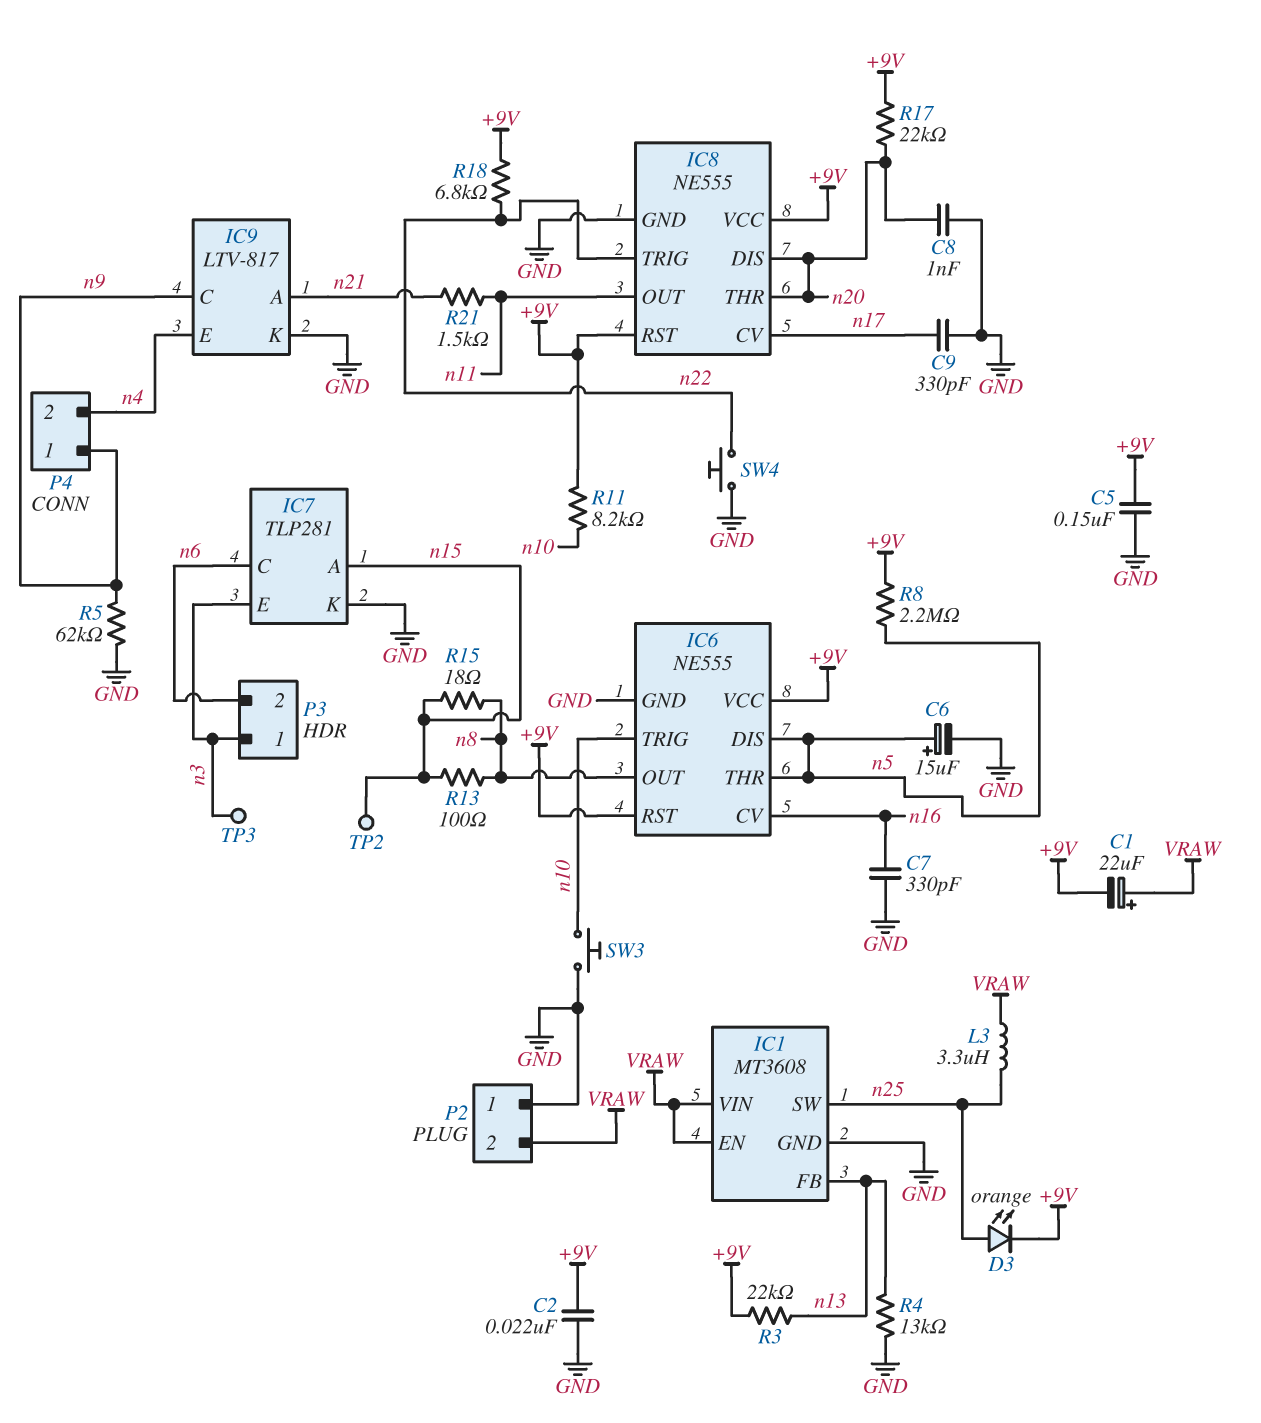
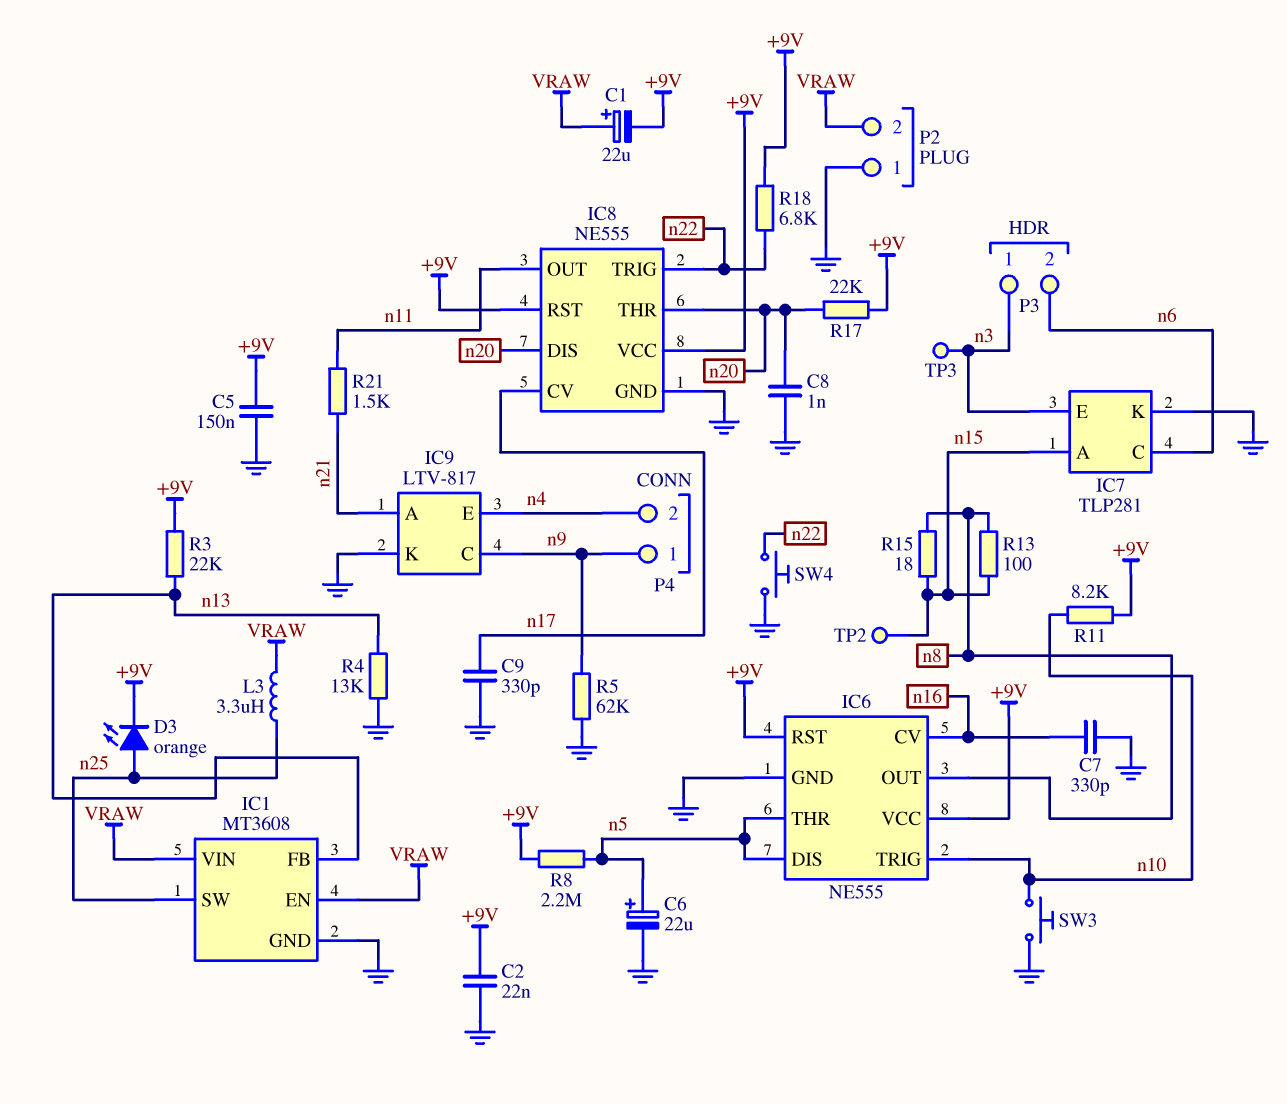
C6: 15uF (plus n5, minus GND) -> 22uF (plus n5, minus GND)

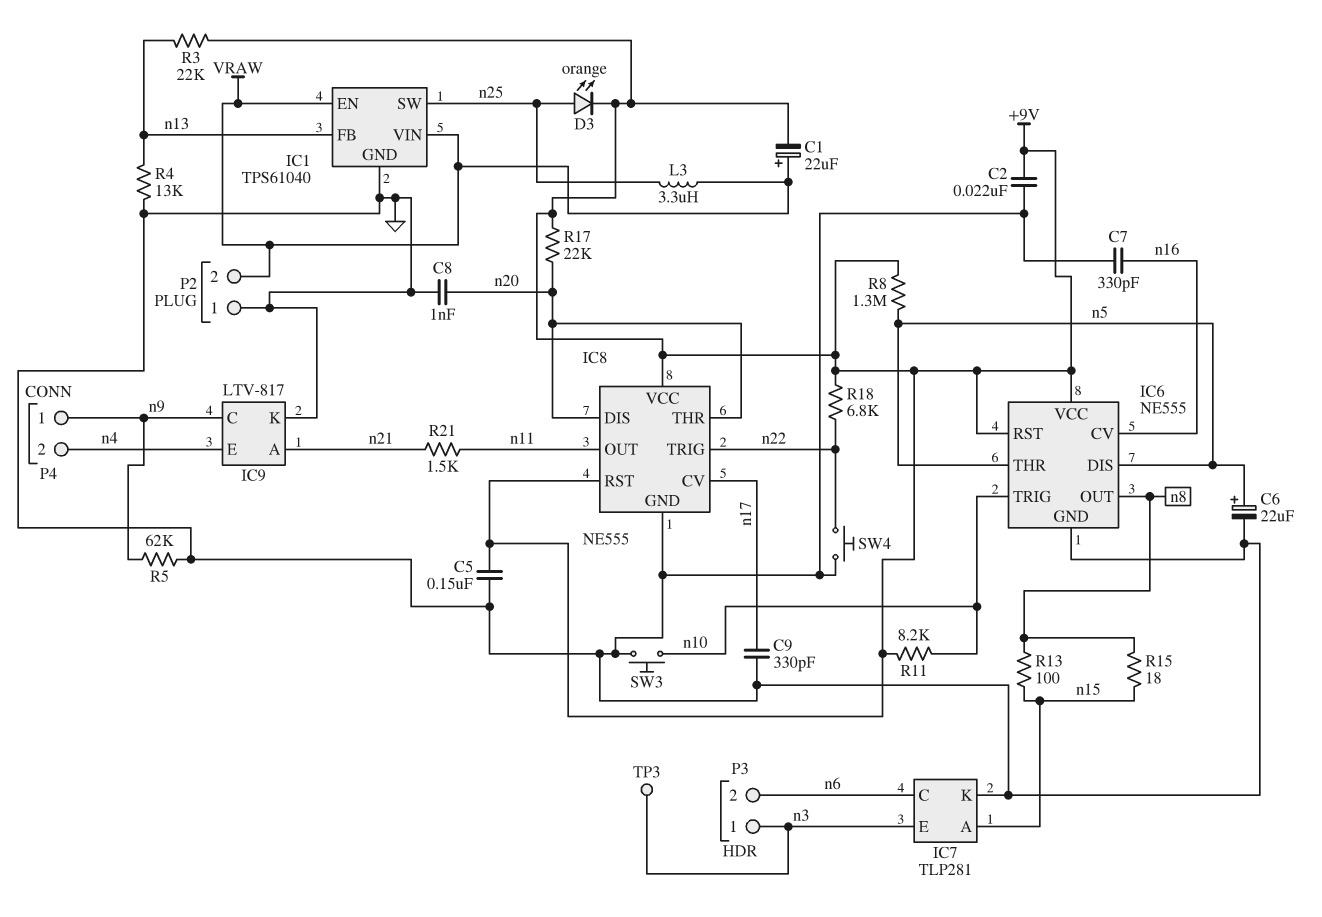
IC1: MT3608 -> TPS61040
R8: 2.2M (+9V, n5) -> 1.3M (+9V, n5)
TP2: test point (n15) -> none

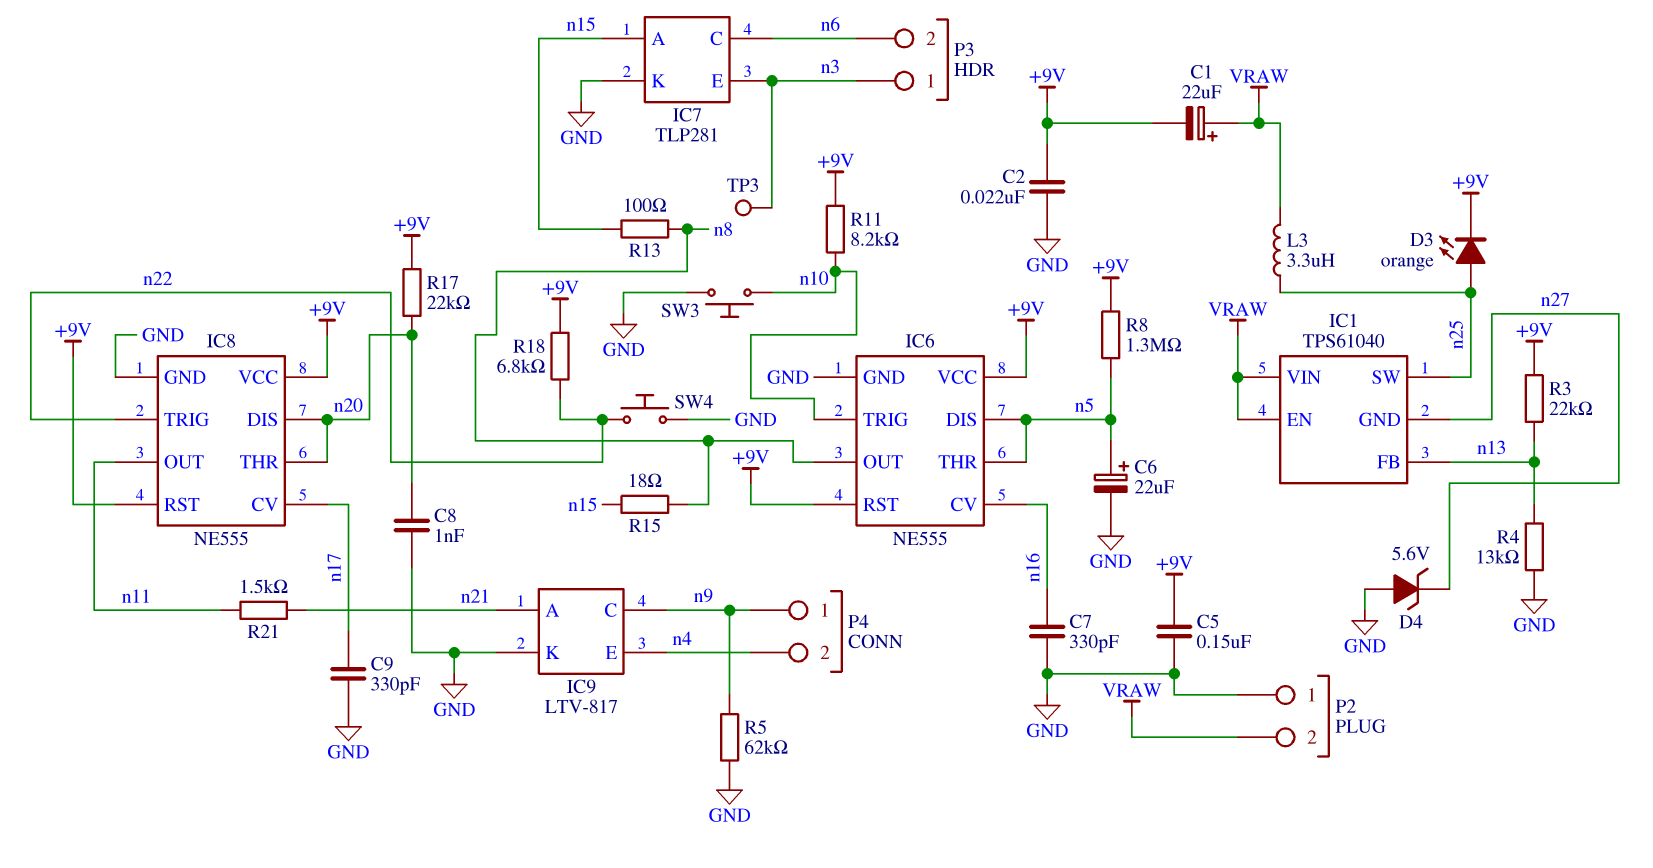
D4: none -> zener 5.6V (A GND, K n27)
IC1 pin GND: GND -> n27

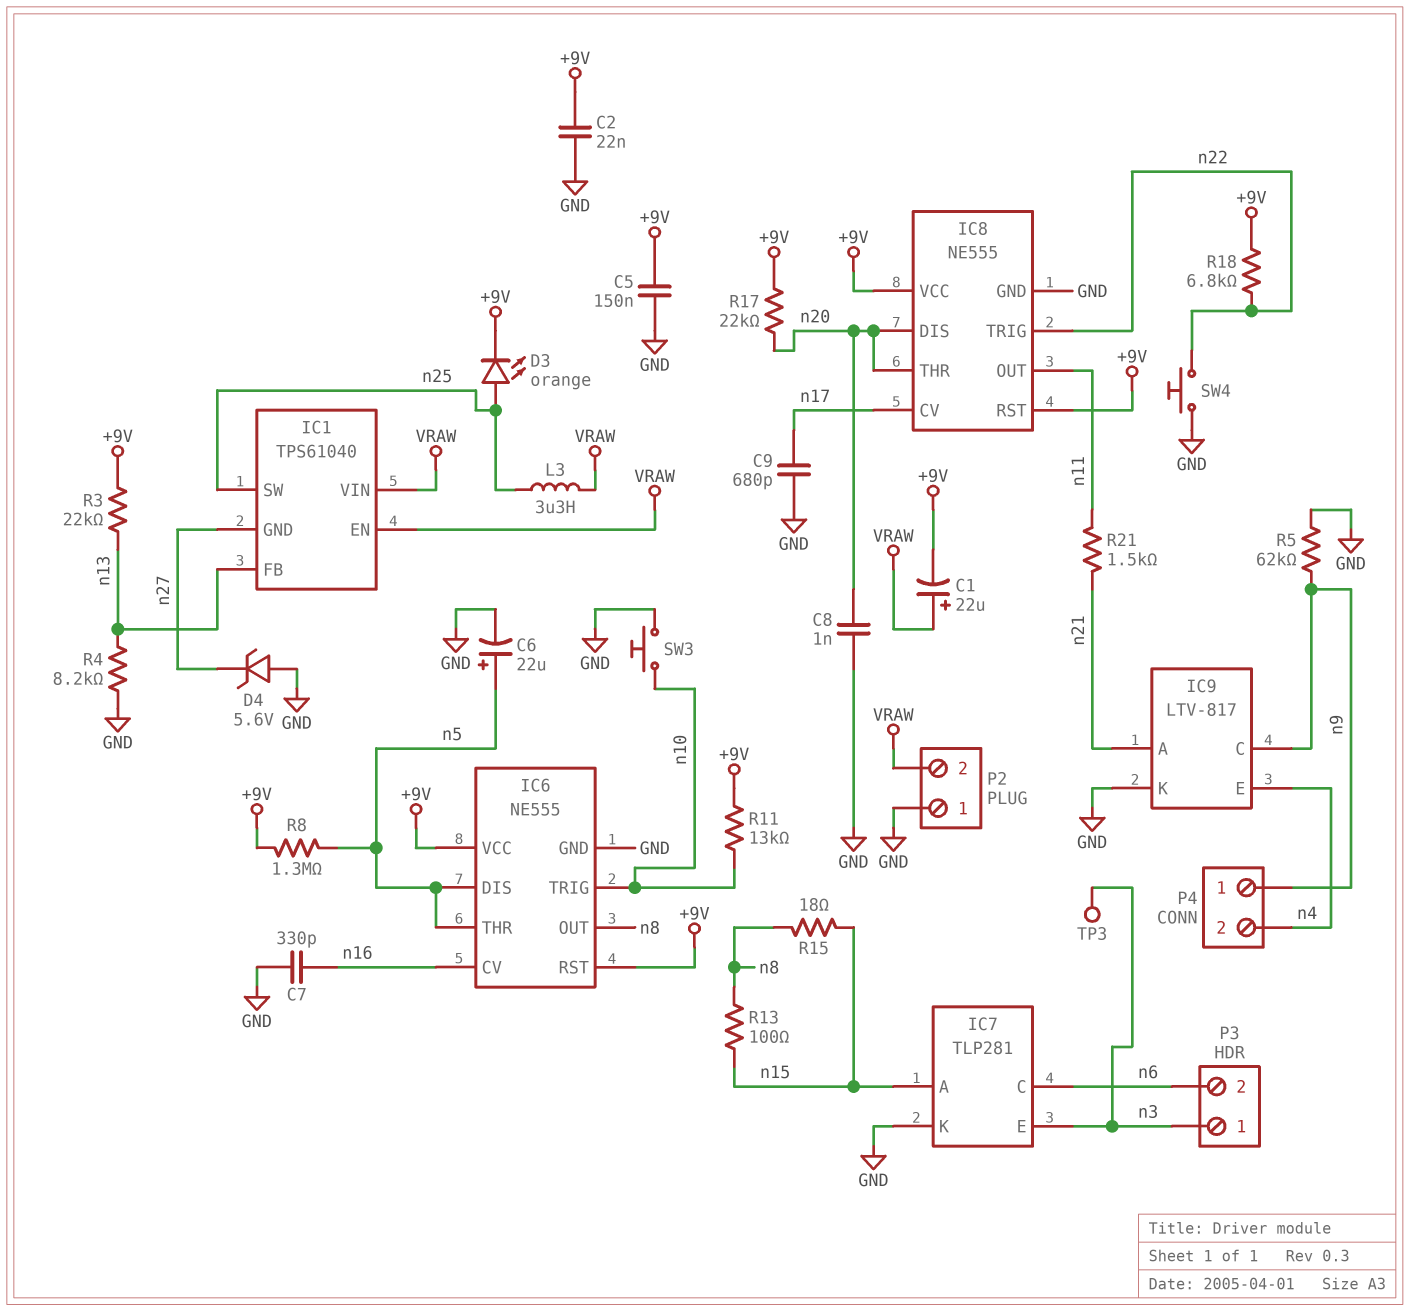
C9: 330pF (GND, n17) -> 680pF (GND, n17)
R4: 13k (GND, n13) -> 8.2k (GND, n13)
R11: 8.2k (+9V, n10) -> 13k (+9V, n10)

